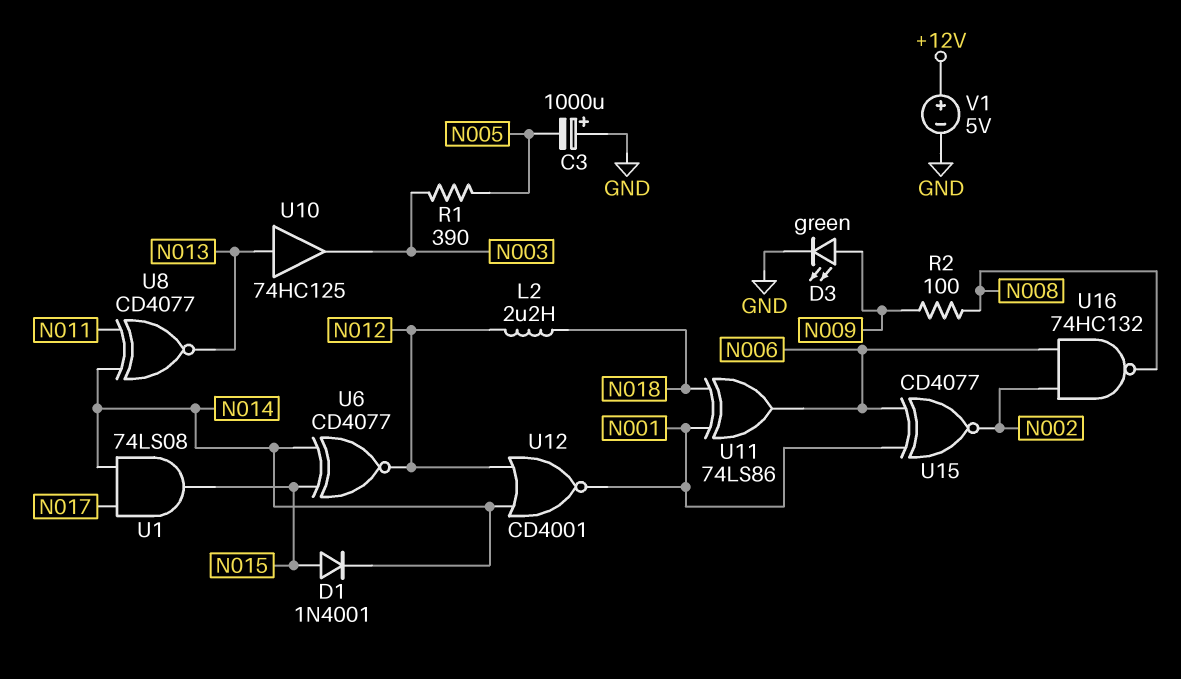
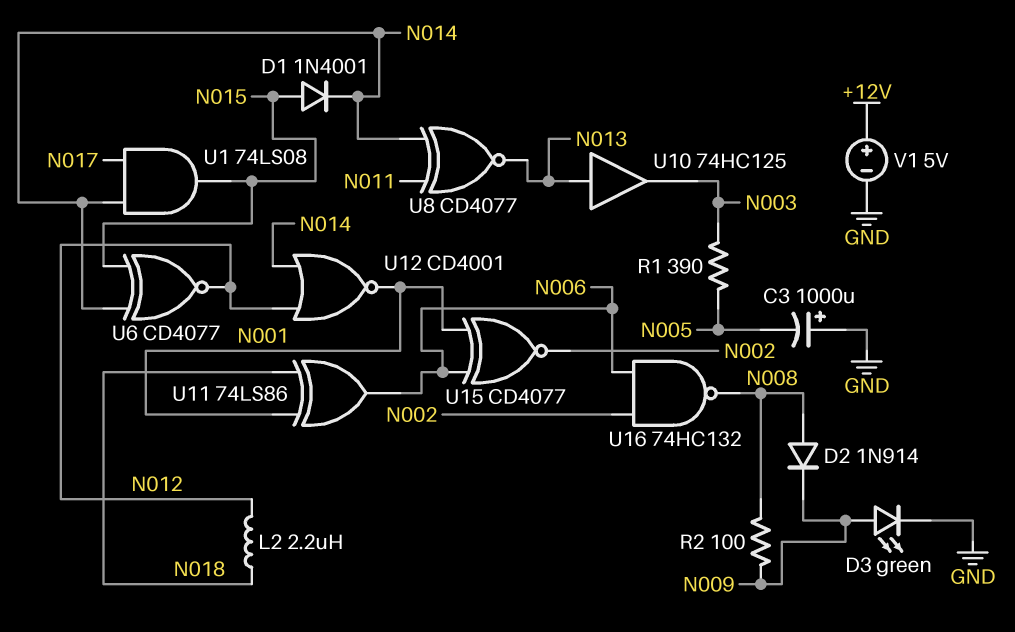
D2: none -> diode 1N914 (A N008, K N009)

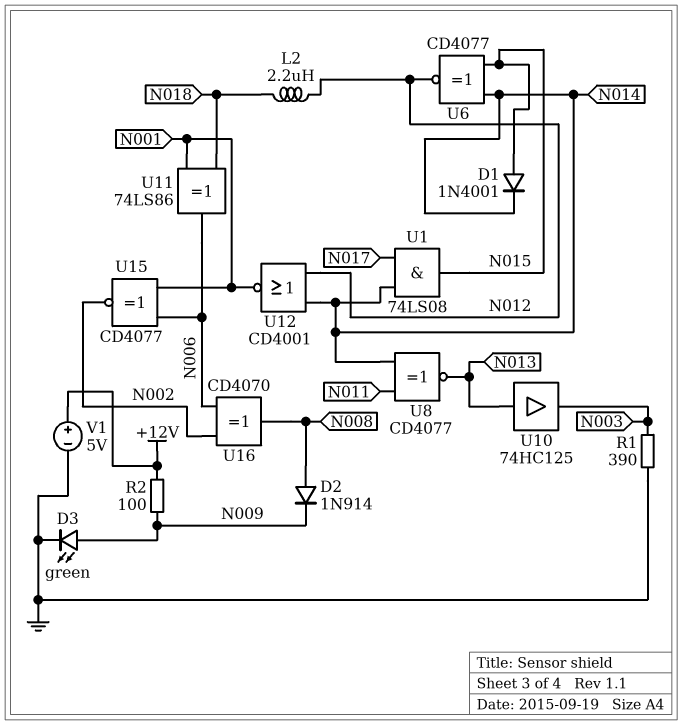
C3: 1000uF (plus GND, minus N005) -> none
R1: 390 (N003, N005) -> 390 (GND, N003)
R2: 100 (N008, N009) -> 100 (+12V, N009)
U16: NAND 74HC132 (in N002, in N006, out N008) -> XOR CD4070 (in N002, in N006, out N008)

